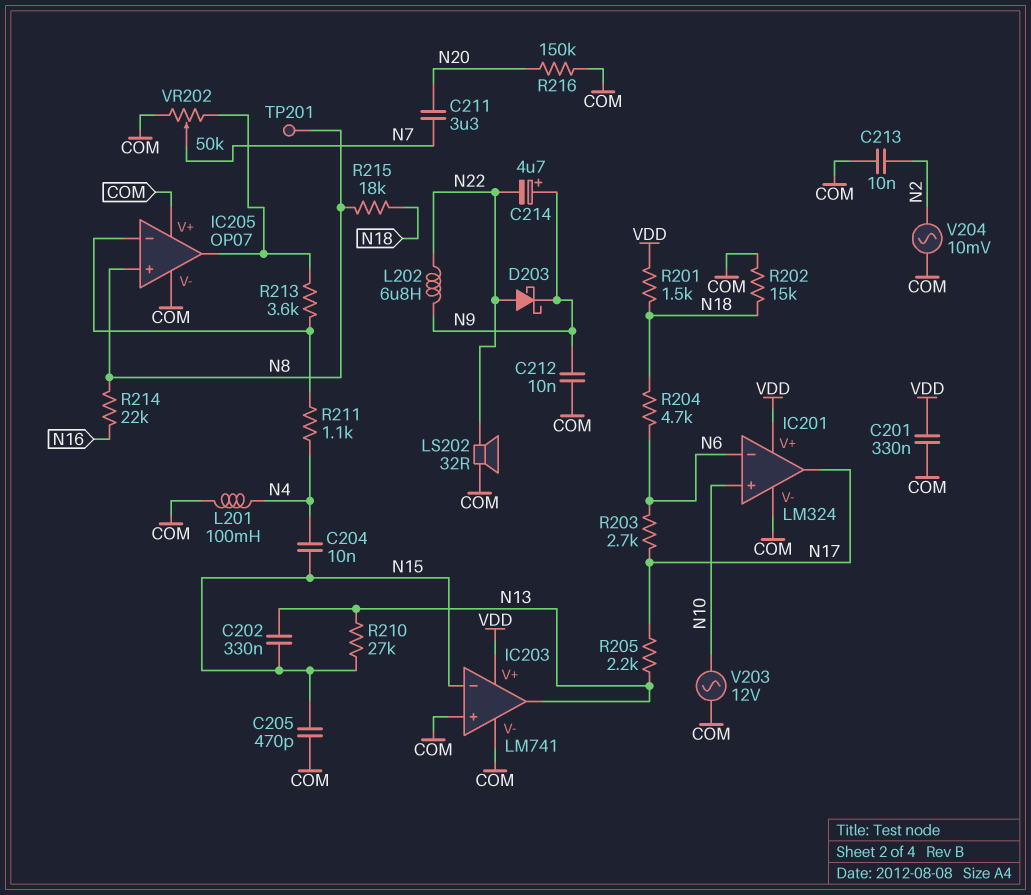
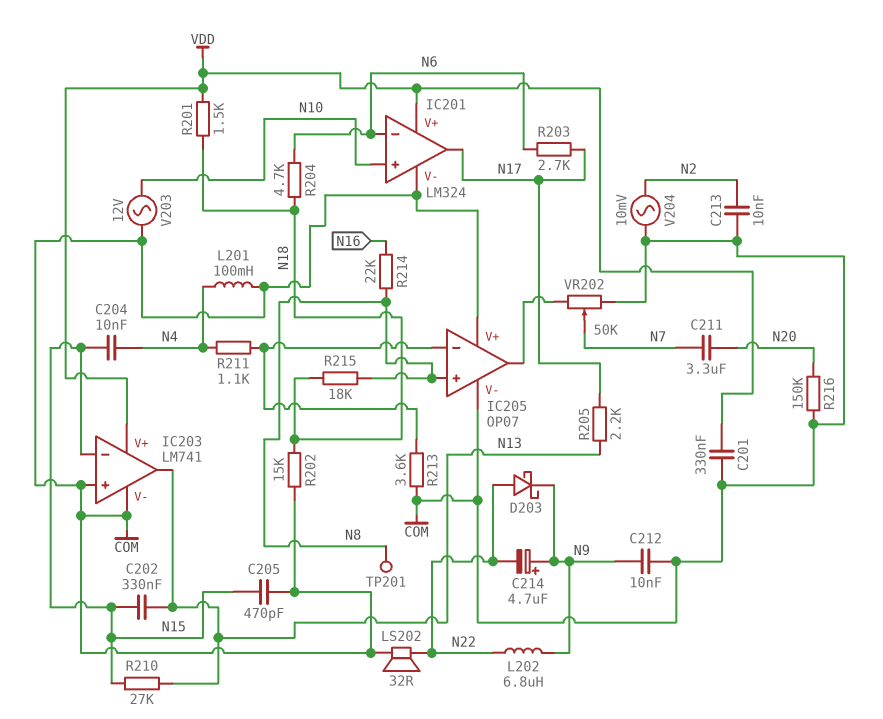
R213: 3.6k (IC205/in-, IC205/out) -> 3.6k (COM, IC205/in-)

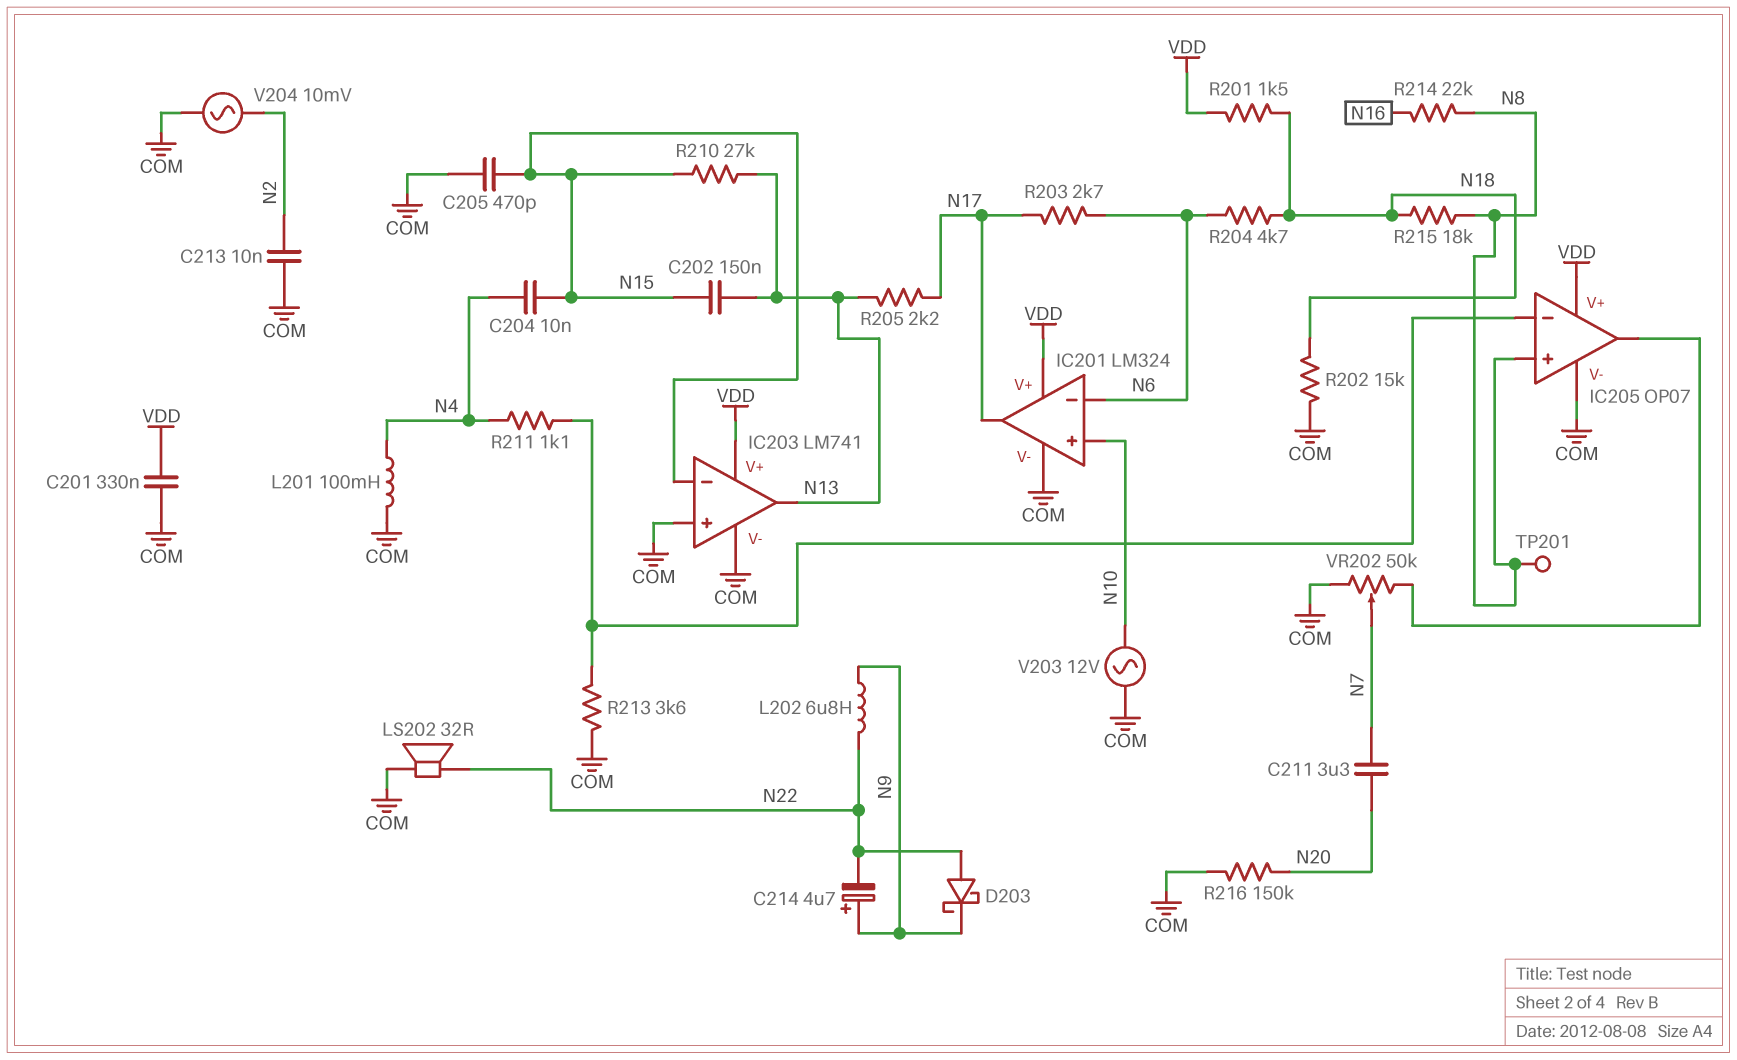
C202: 330nF (N13, N15) -> 150nF (N13, N15)
C212: 10nF (COM, N9) -> none
IC205 pin V+: COM -> VDD

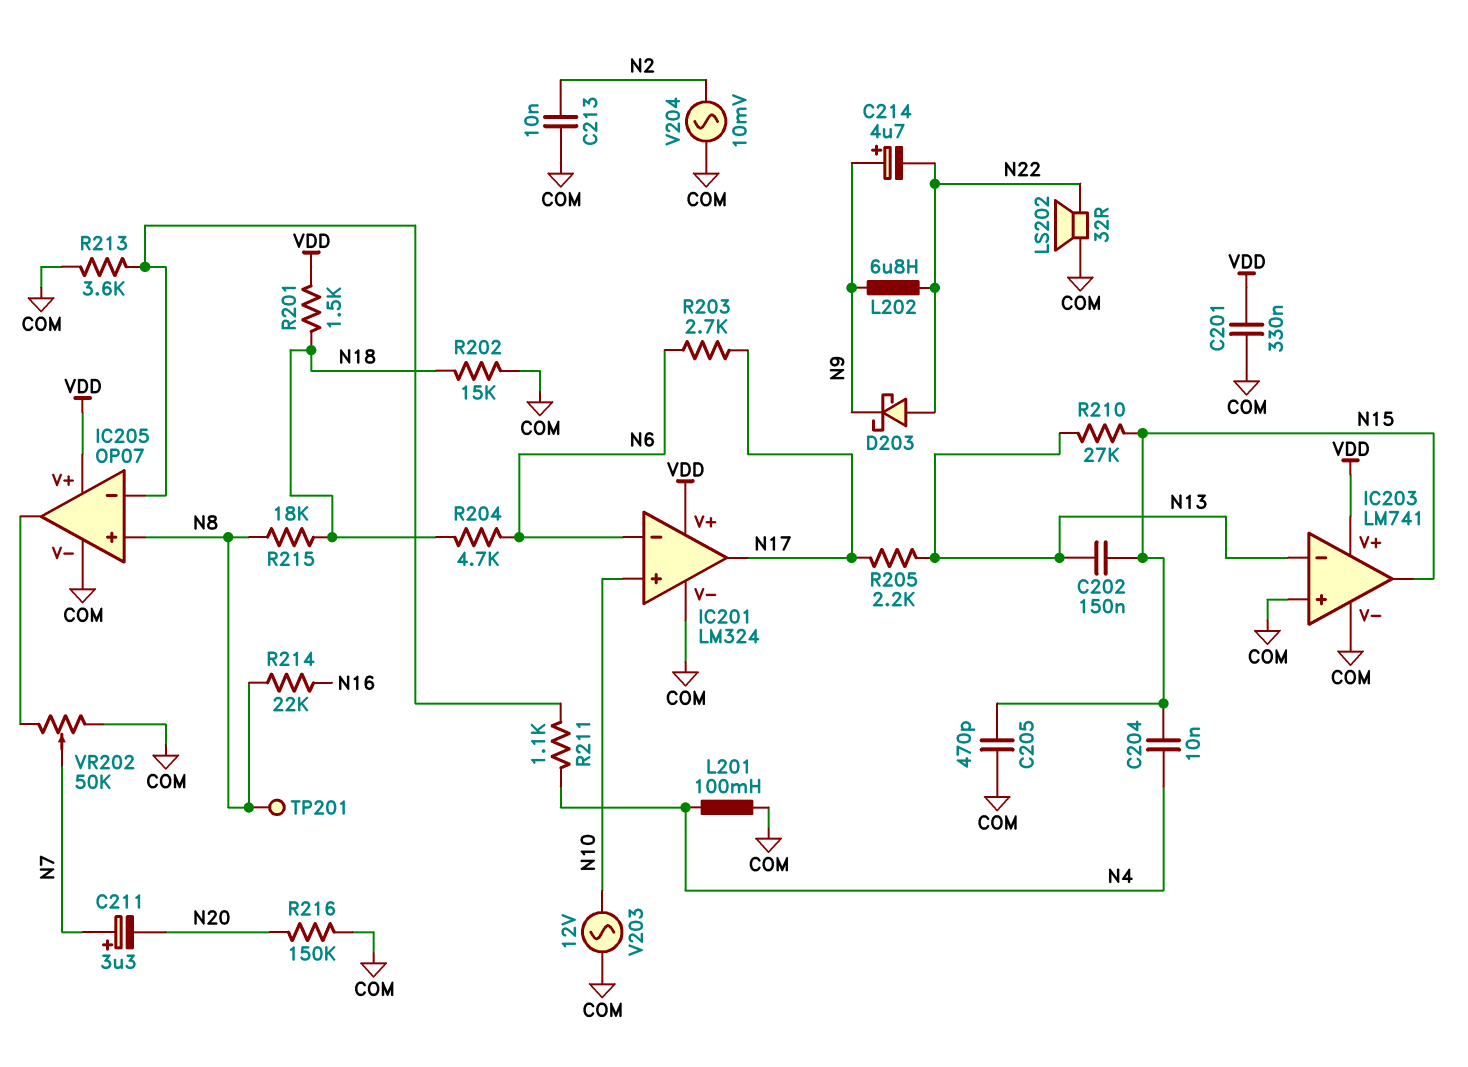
C211: 3.3uF (N7, N20) -> 3.3uF (plus N7, minus N20)
IC203 pin in-: N15 -> N13
IC203 pin out: N13 -> N15

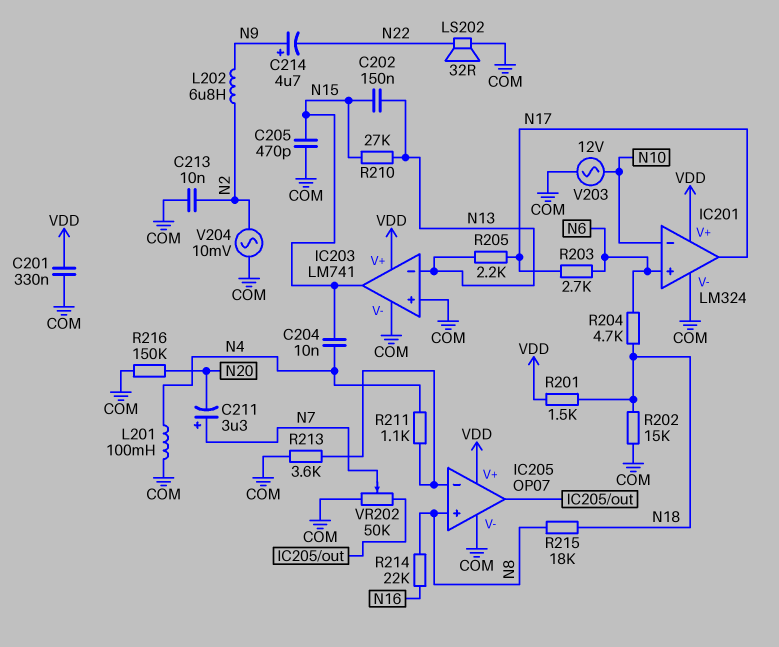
D203: schottky (A N22, K N9) -> none
IC201 pin in+: N10 -> N6
IC201 pin in-: N6 -> N10
L202: 6.8uH (N9, N22) -> 6.8uH (N2, N9)
TP201: test point (N8) -> none

